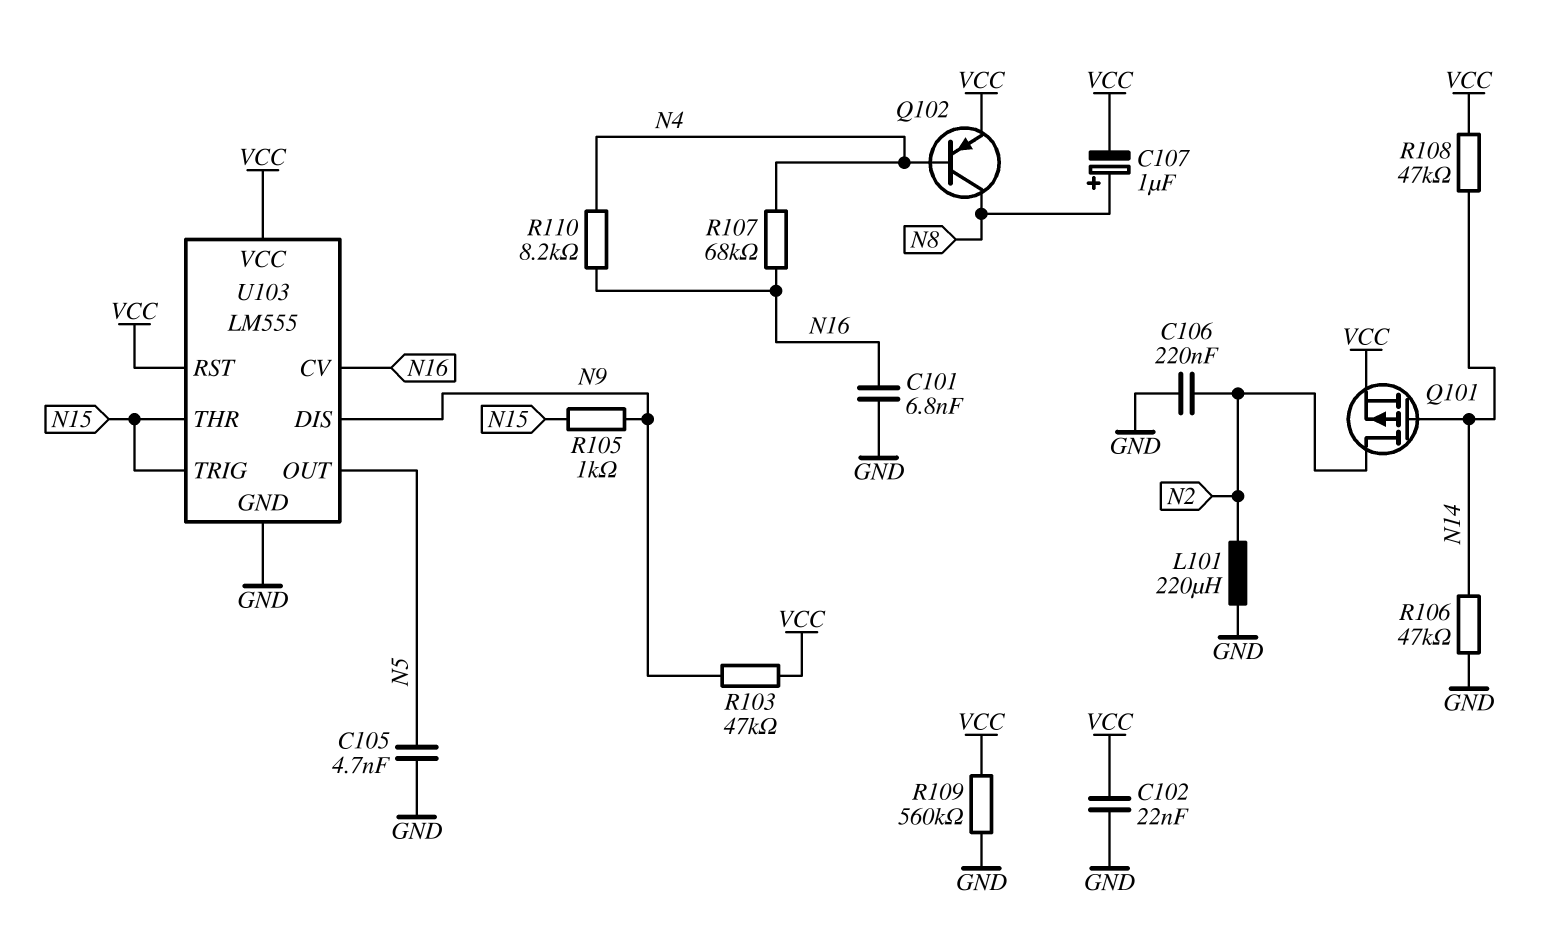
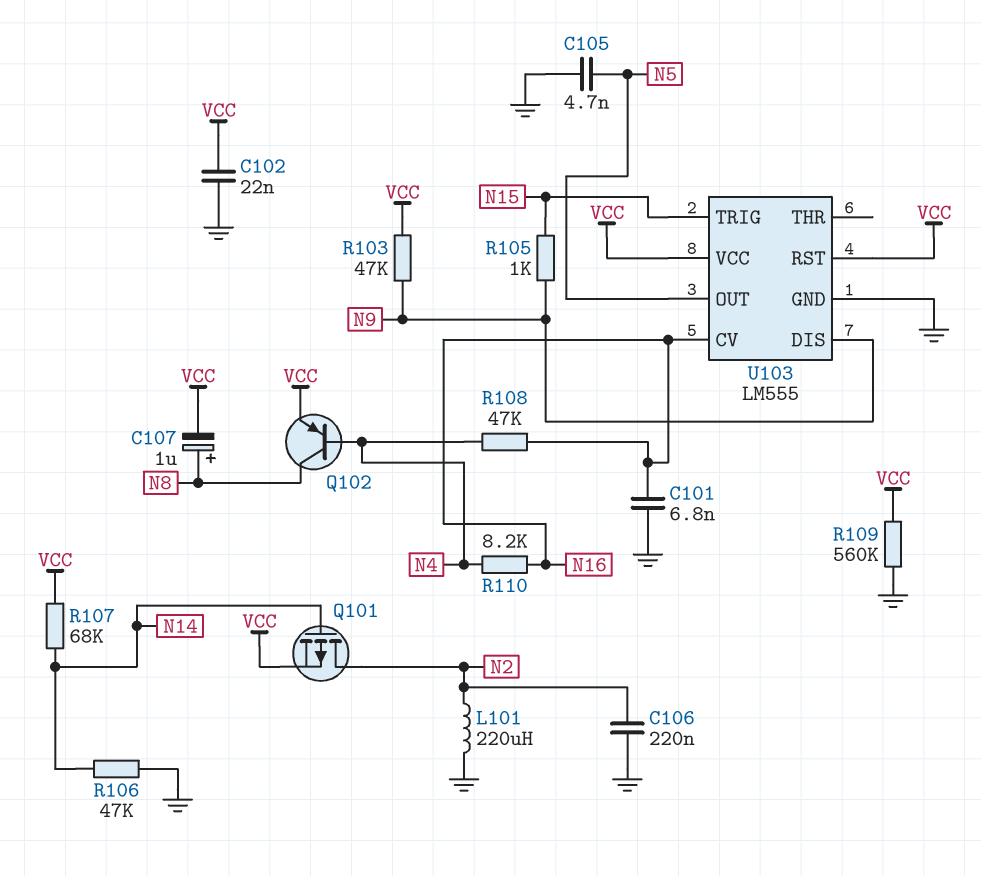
R107: 68k (N4, N16) -> 68k (N14, VCC)
R108: 47k (N14, VCC) -> 47k (N4, N16)
U103 pin THR: N15 -> none

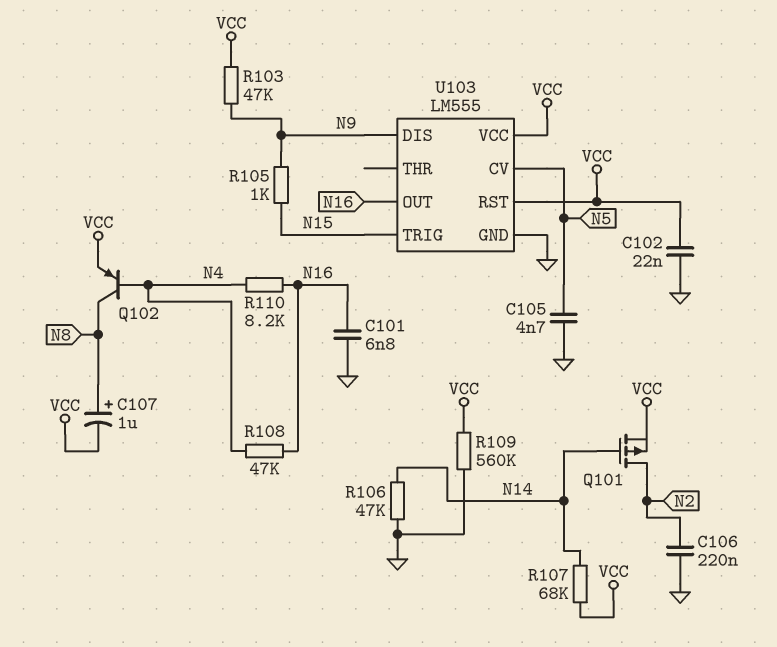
L101: 220uH (GND, N2) -> none
U103 pin CV: N16 -> N5
U103 pin OUT: N5 -> N16

